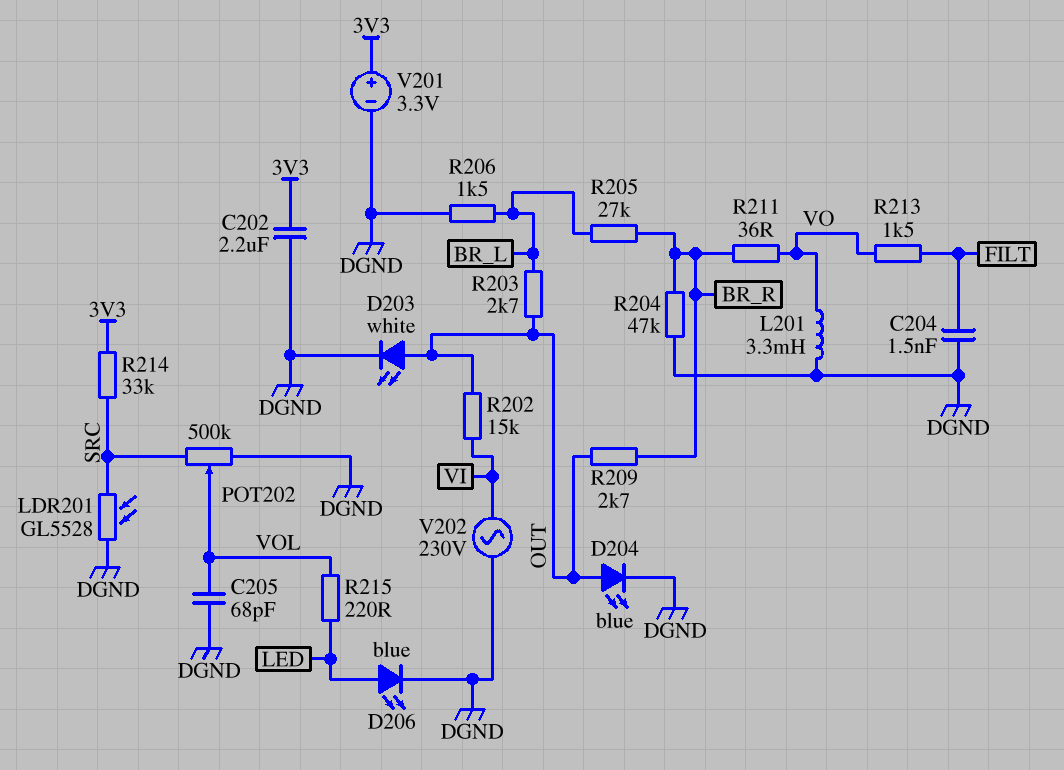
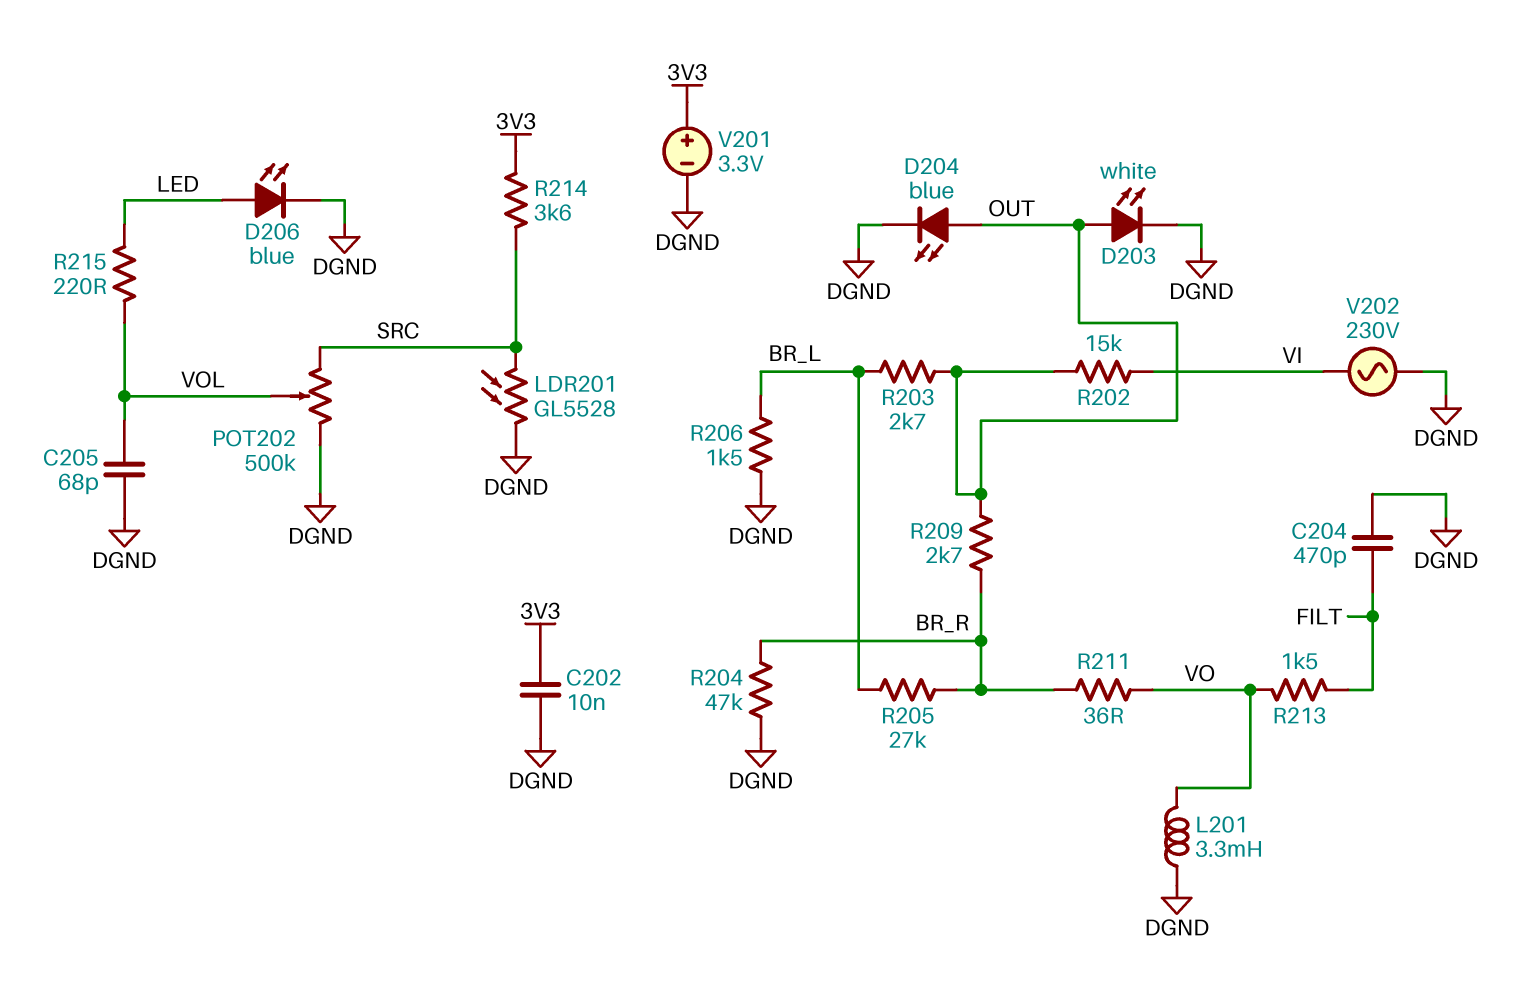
C202: 2.2uF (3V3, DGND) -> 10nF (3V3, DGND)
C204: 1.5nF (DGND, FILT) -> 470pF (DGND, FILT)
R214: 33k (3V3, SRC) -> 3.6k (3V3, SRC)

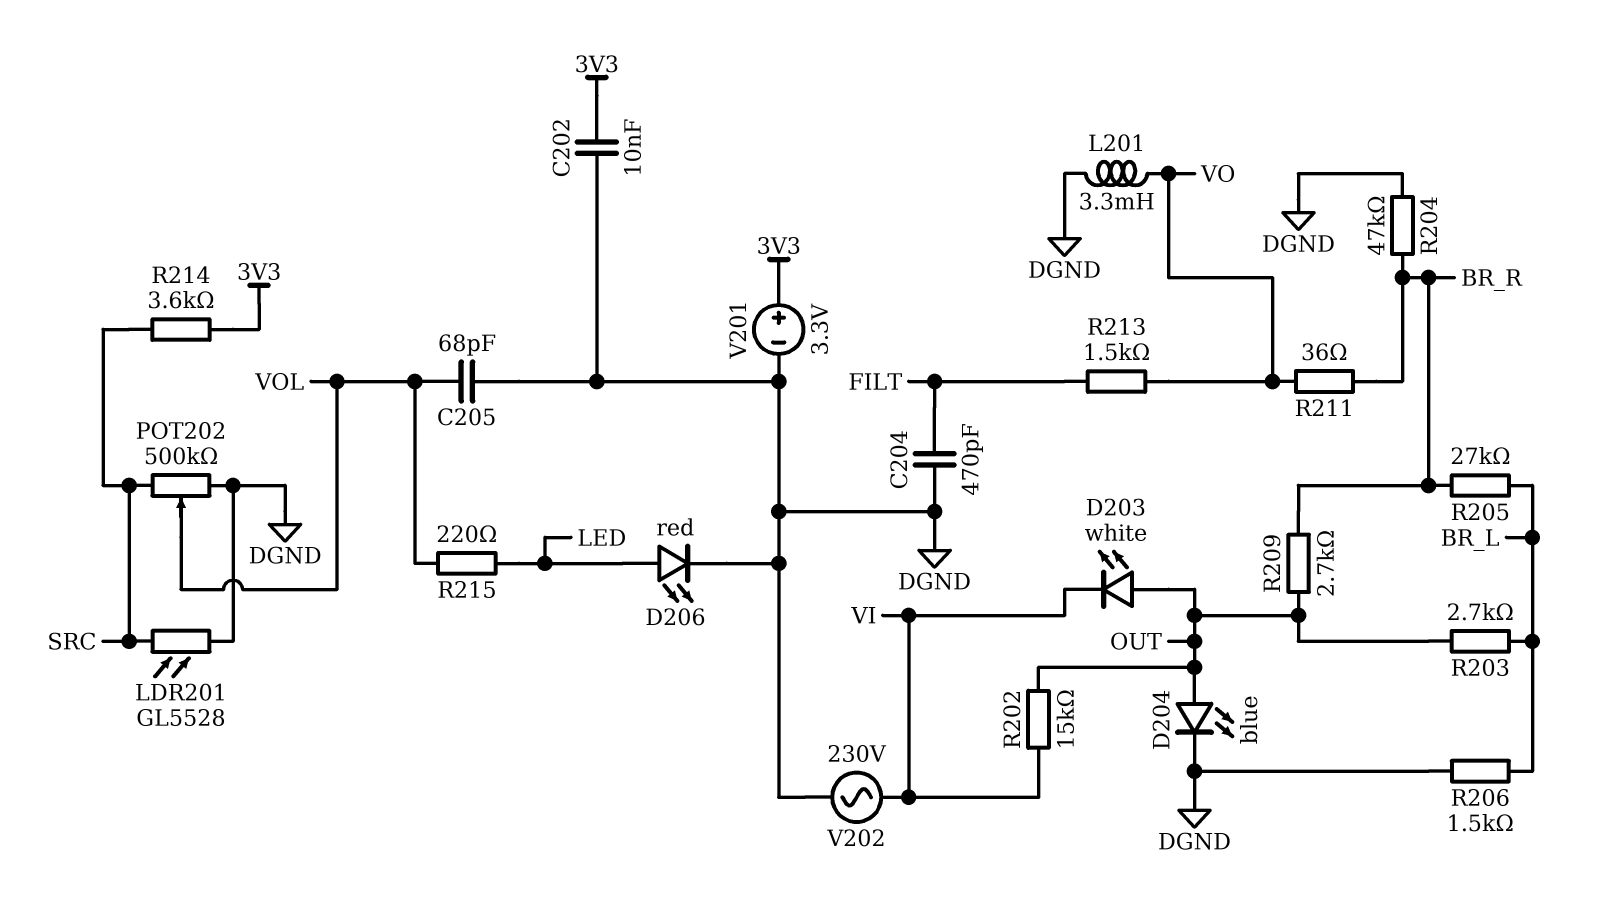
D203: LED white (A OUT, K DGND) -> LED white (A OUT, K VI)
D206: LED blue (A LED, K DGND) -> LED red (A LED, K DGND)

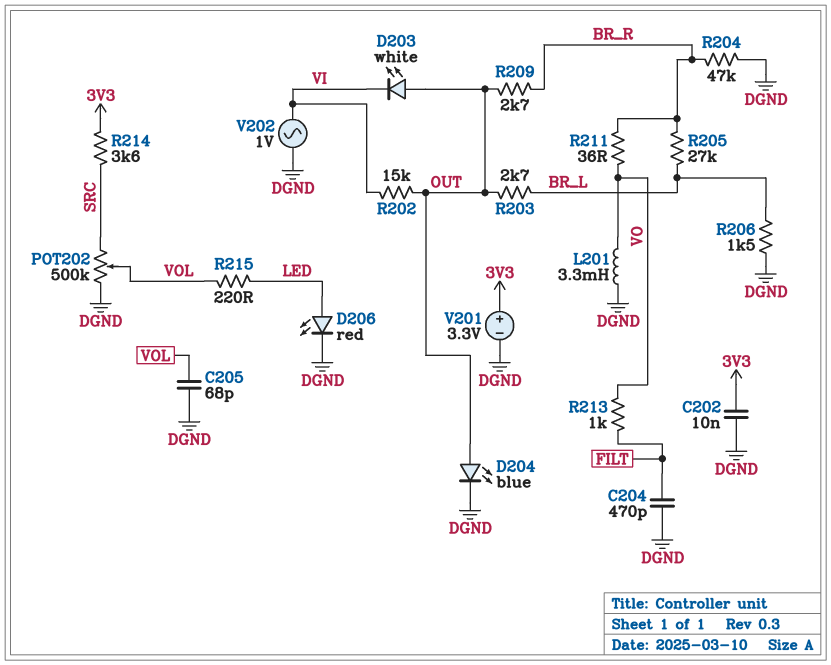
LDR201: GL5528 (DGND, SRC) -> none
R213: 1.5k (FILT, VO) -> 1k (FILT, VO)
V202: AC 230V (DGND, VI) -> AC 1V (DGND, VI)

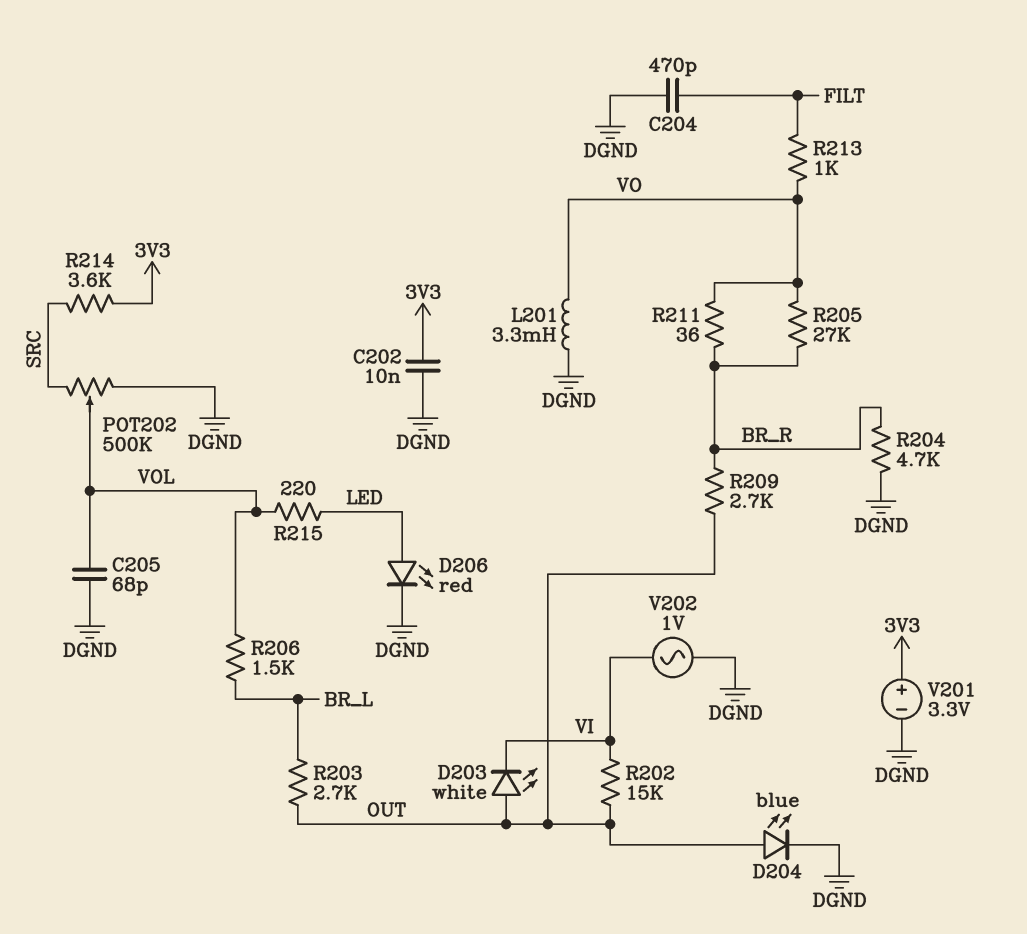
R204: 47k (BR_R, DGND) -> 4.7k (BR_R, DGND)
R205: 27k (BR_L, BR_R) -> 27k (BR_R, VO)
R206: 1.5k (BR_L, DGND) -> 1.5k (BR_L, VOL)

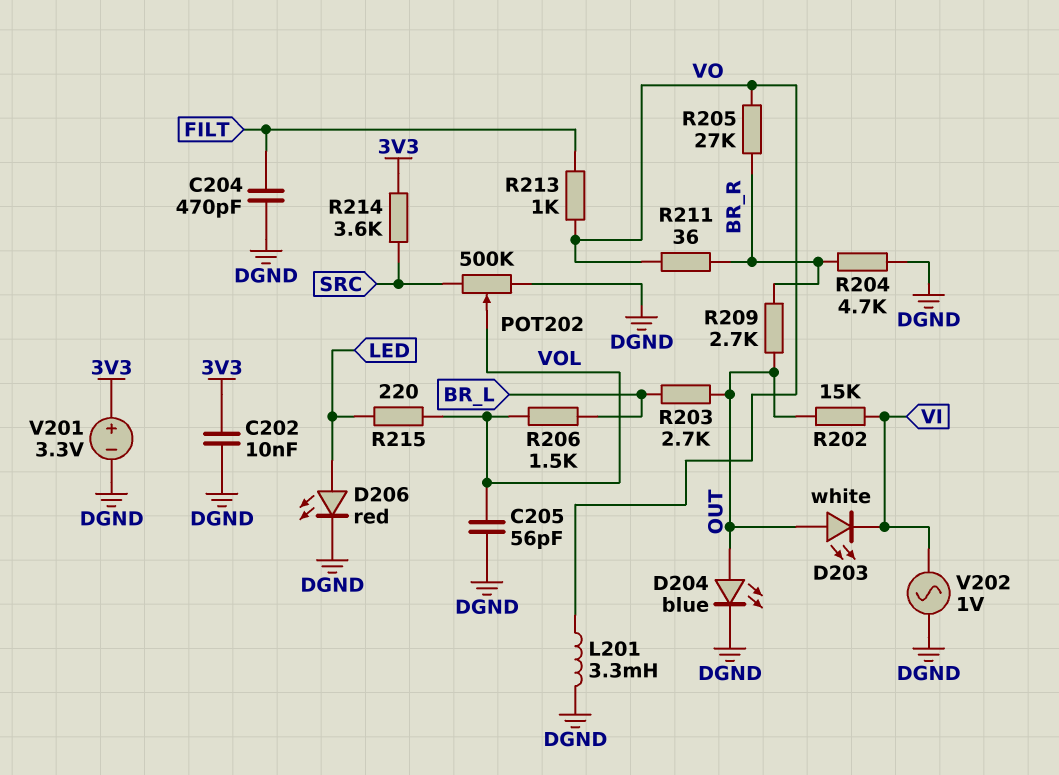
C205: 68pF (DGND, VOL) -> 56pF (DGND, VOL)

